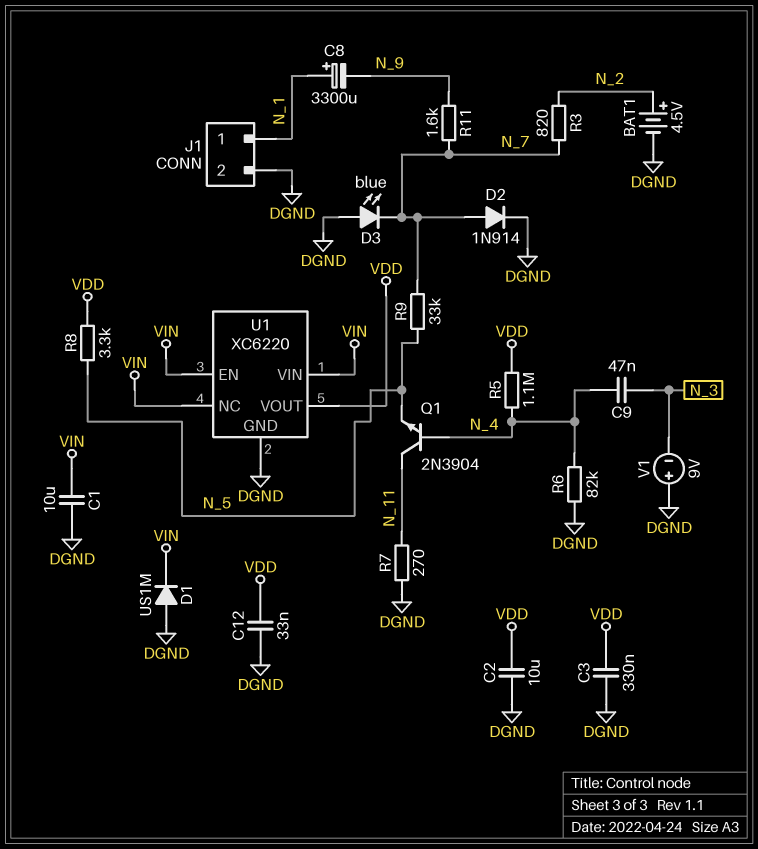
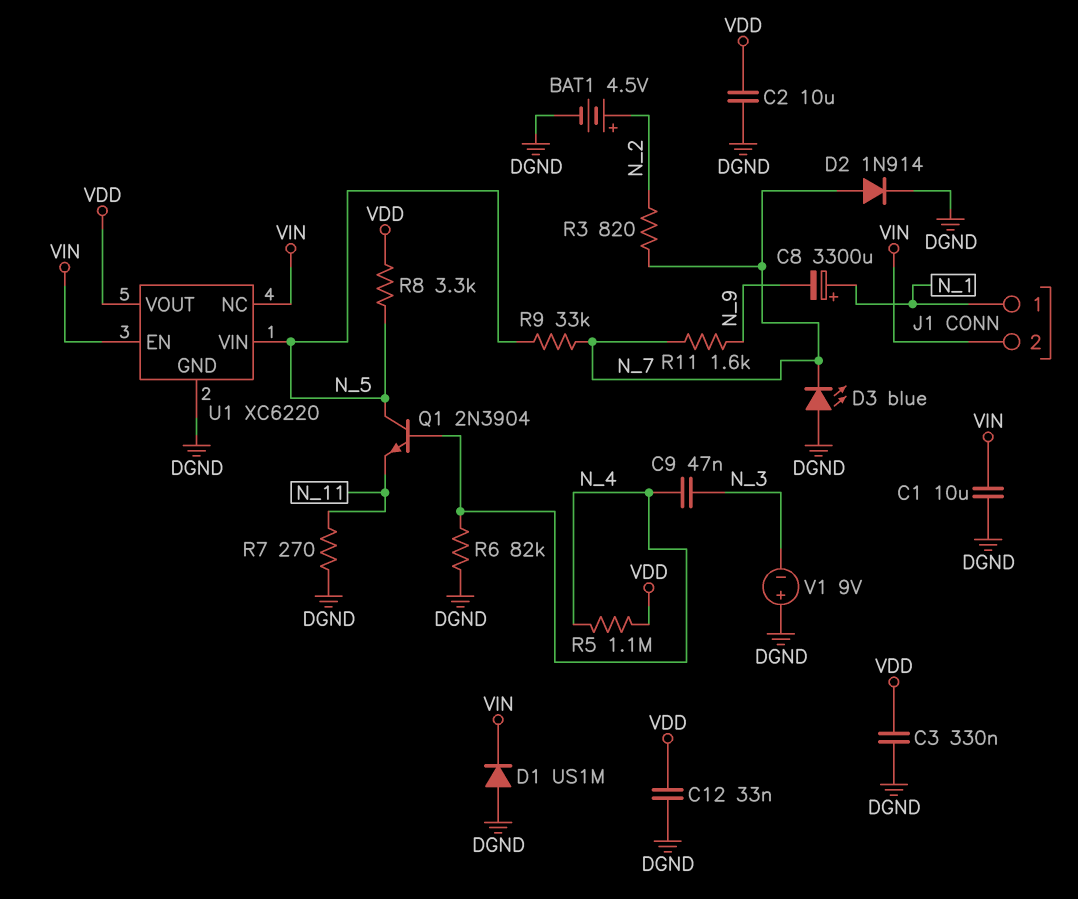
J1 pin 2: DGND -> VIN
Q1: NPN 2N3904 (B N_4, C N_11, E N_5) -> NPN 2N3904 (B N_4, C N_5, E N_11)
U1 pin VIN: VIN -> N_5

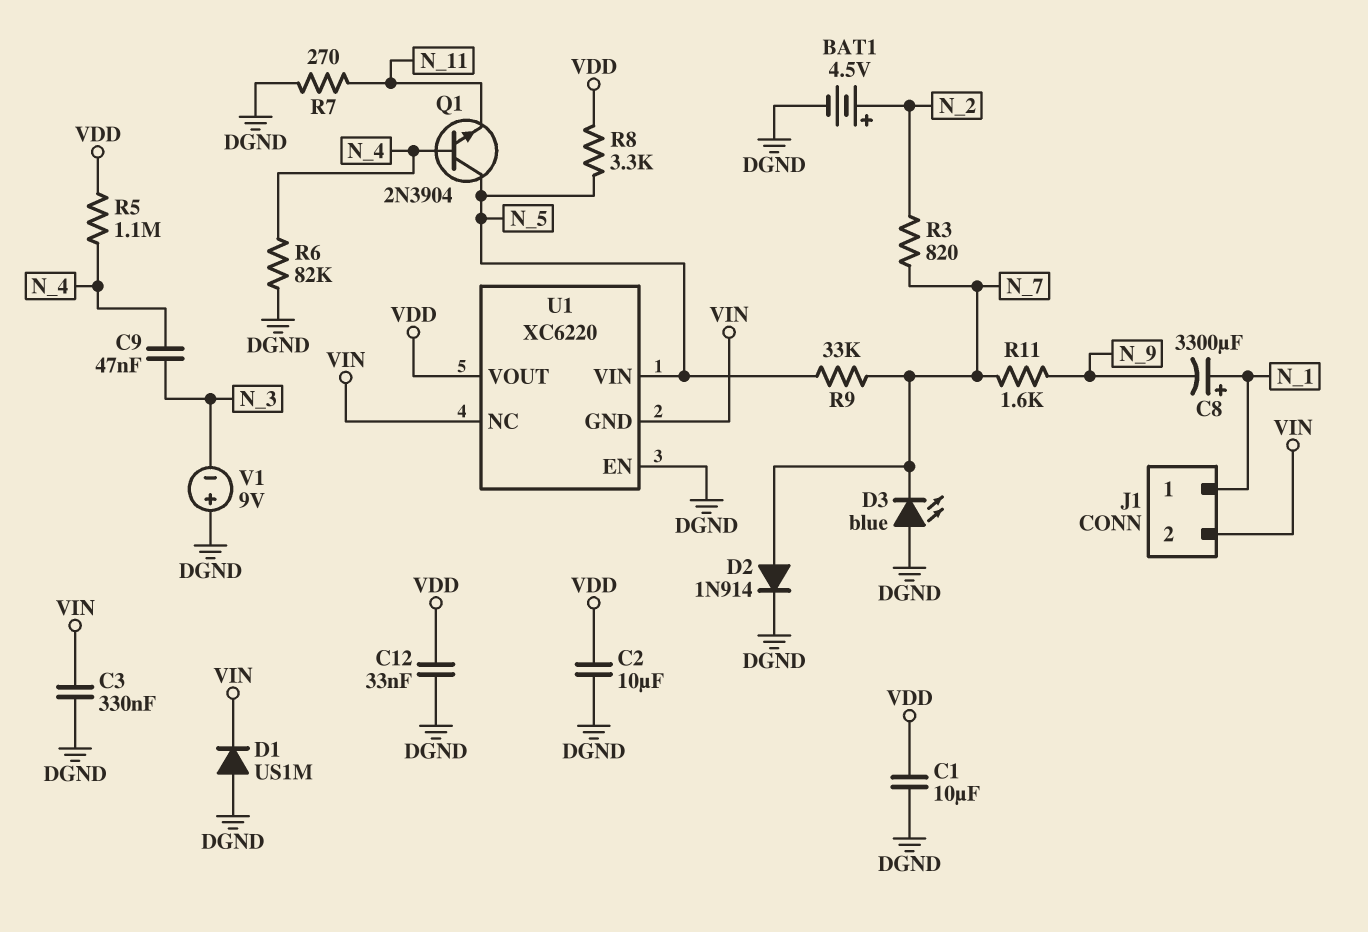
C1: 10uF (DGND, VIN) -> 10uF (DGND, VDD)
C3: 330nF (DGND, VDD) -> 330nF (DGND, VIN)
U1 pin EN: VIN -> DGND
U1 pin GND: DGND -> VIN

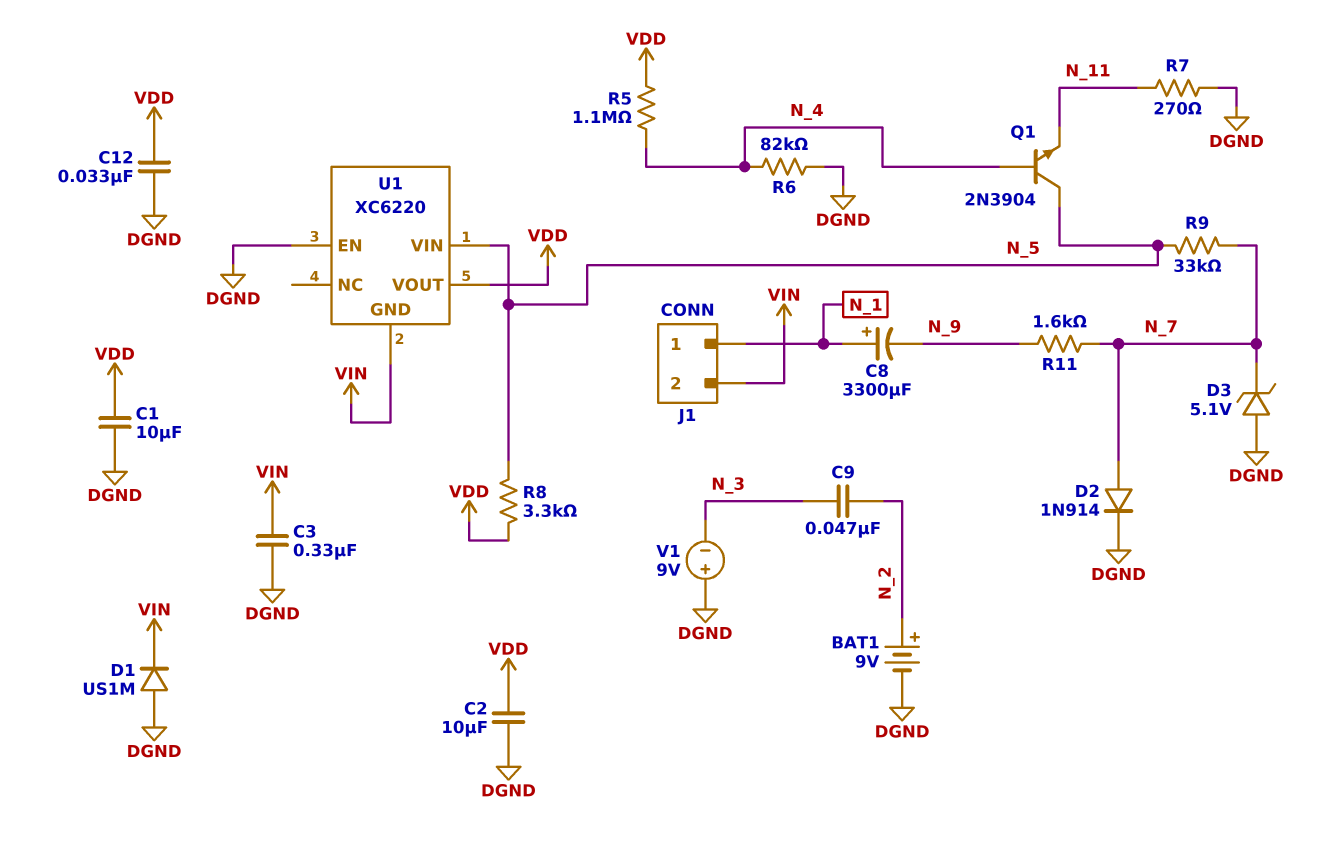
BAT1: 4.5V (plus N_2, minus DGND) -> 9V (plus N_2, minus DGND)
C9: 47nF (N_3, N_4) -> 47nF (N_2, N_3)
D3: LED blue (A DGND, K N_7) -> zener 5.1V (A DGND, K N_7)
R3: 820 (N_2, N_7) -> none
U1 pin NC: VIN -> none

